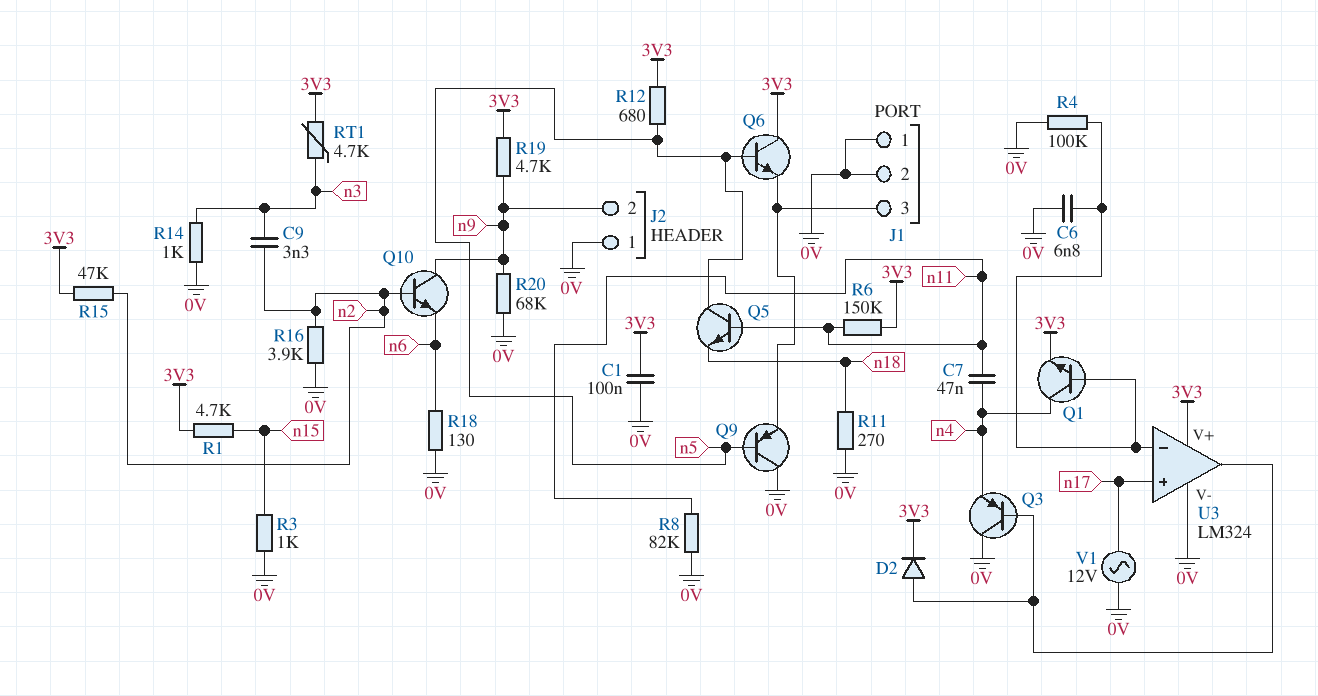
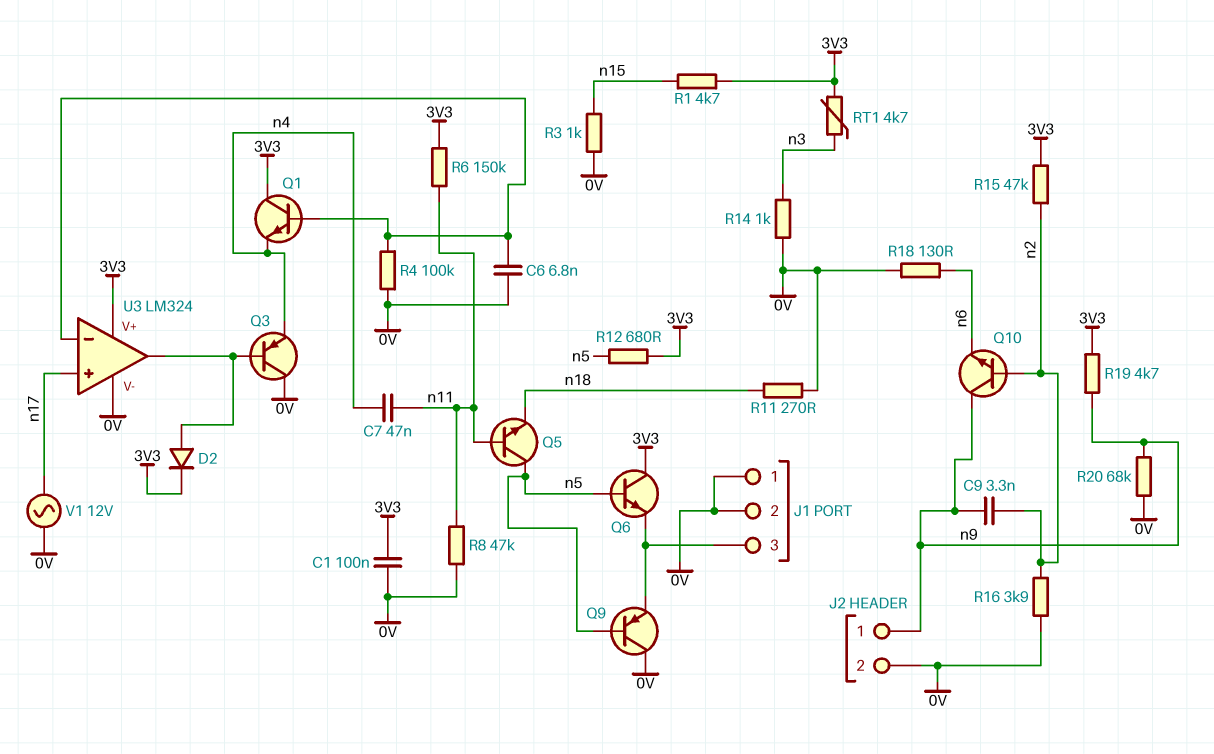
C9: 3.3nF (n2, n3) -> 3.3nF (n2, n9)
J2 pin 1: 0V -> n9
J2 pin 2: n9 -> 0V
Q1: NPN (B U3/in-, C n4, E 3V3) -> NPN (B U3/in-, C 3V3, E n4)
R8: 82k (0V, n11) -> 47k (0V, n11)

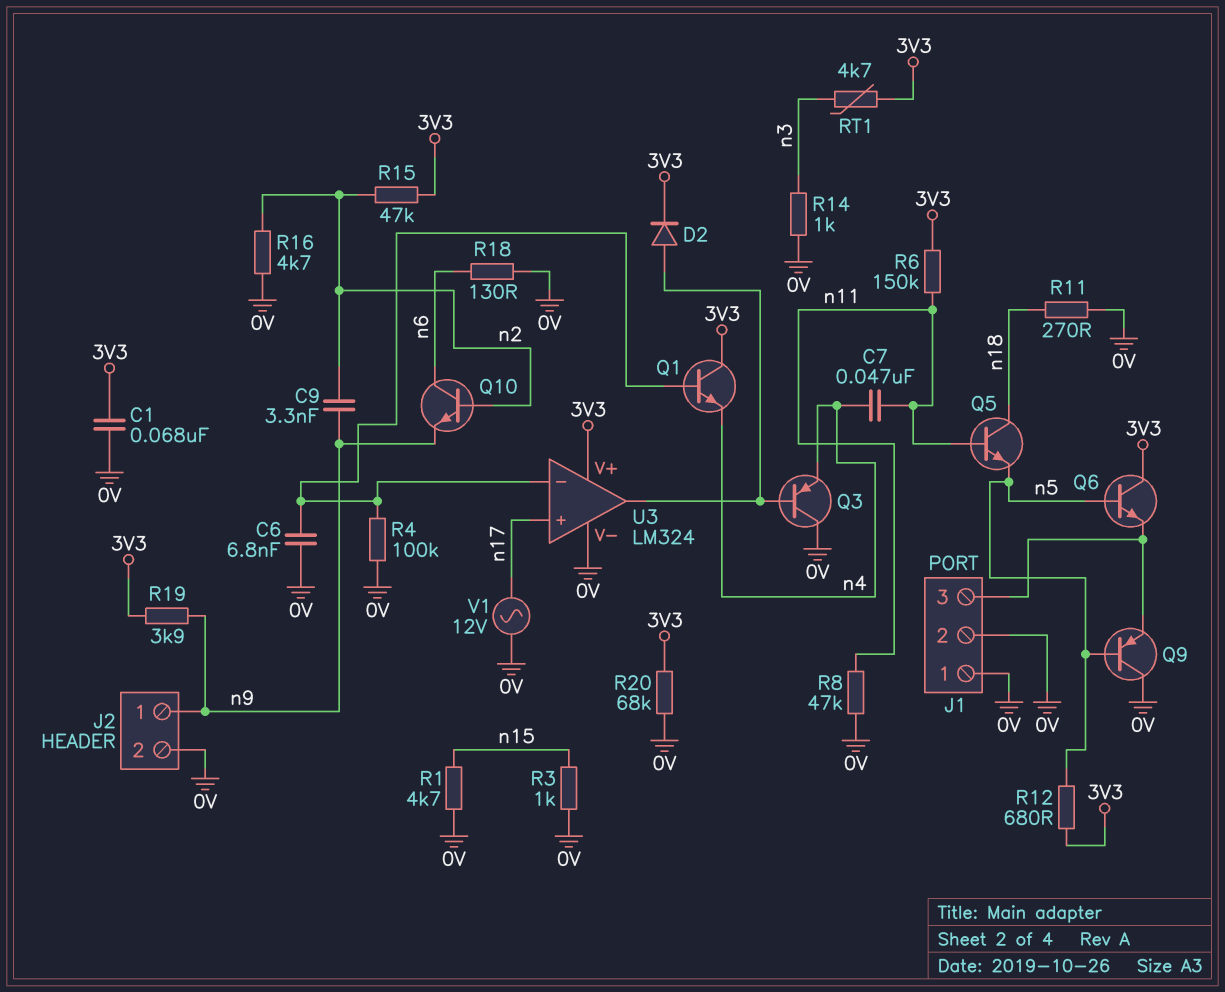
C1: 100nF (0V, 3V3) -> 68nF (0V, 3V3)
Q5: NPN (B n11, C n5, E n18) -> NPN (B n11, C n18, E n5)
Q10: NPN (B n2, C n9, E n6) -> NPN (B n2, C n6, E n9)
R1: 4.7k (3V3, n15) -> 4.7k (0V, n15)
R16: 3.9k (0V, n2) -> 4.7k (0V, n2)
R19: 4.7k (3V3, n9) -> 3.9k (3V3, n9)
R20: 68k (0V, n9) -> 68k (0V, 3V3)

